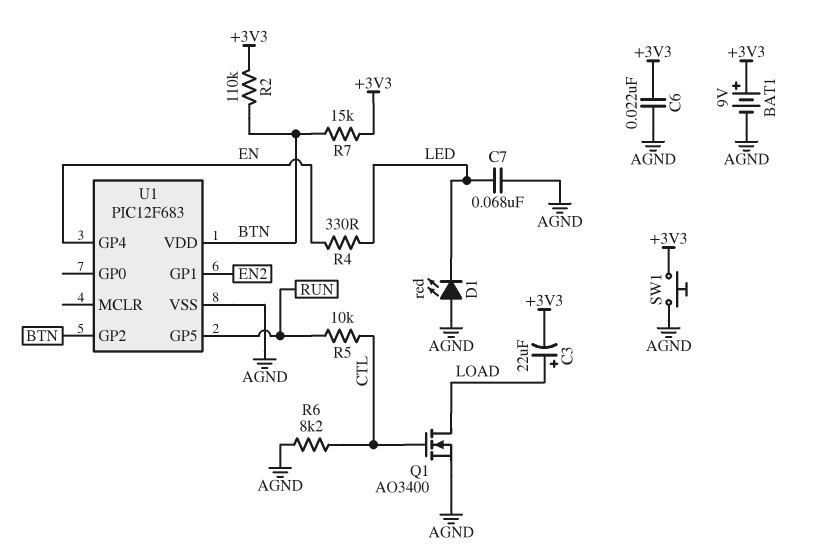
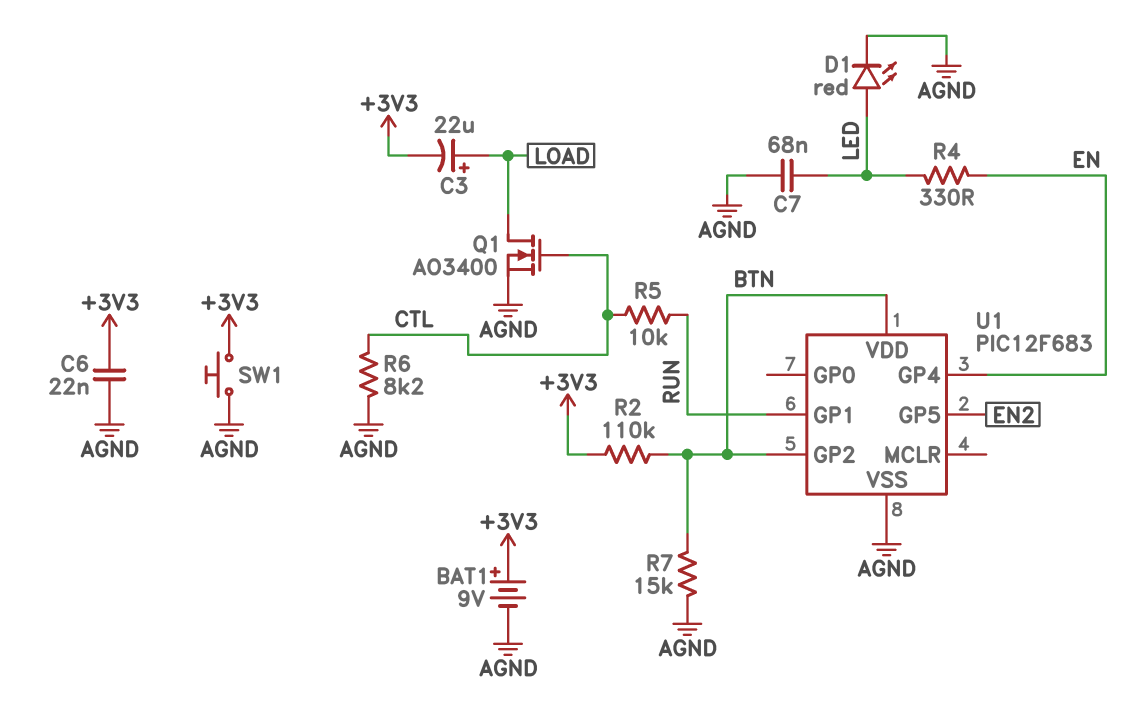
D1: LED red (A AGND, K LED) -> LED red (A LED, K AGND)
R7: 15k (+3V3, BTN) -> 15k (AGND, BTN)
U1 pin GP1: EN2 -> RUN
U1 pin GP5: RUN -> EN2

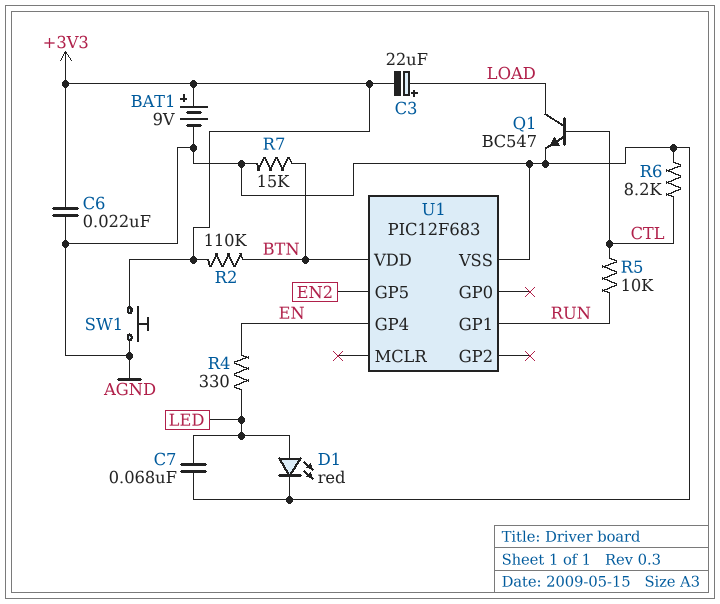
Q1: NMOS AO3400 (G CTL, D LOAD, S AGND) -> NPN BC547 (B CTL, C LOAD, E AGND)
U1 pin GP2: BTN -> none

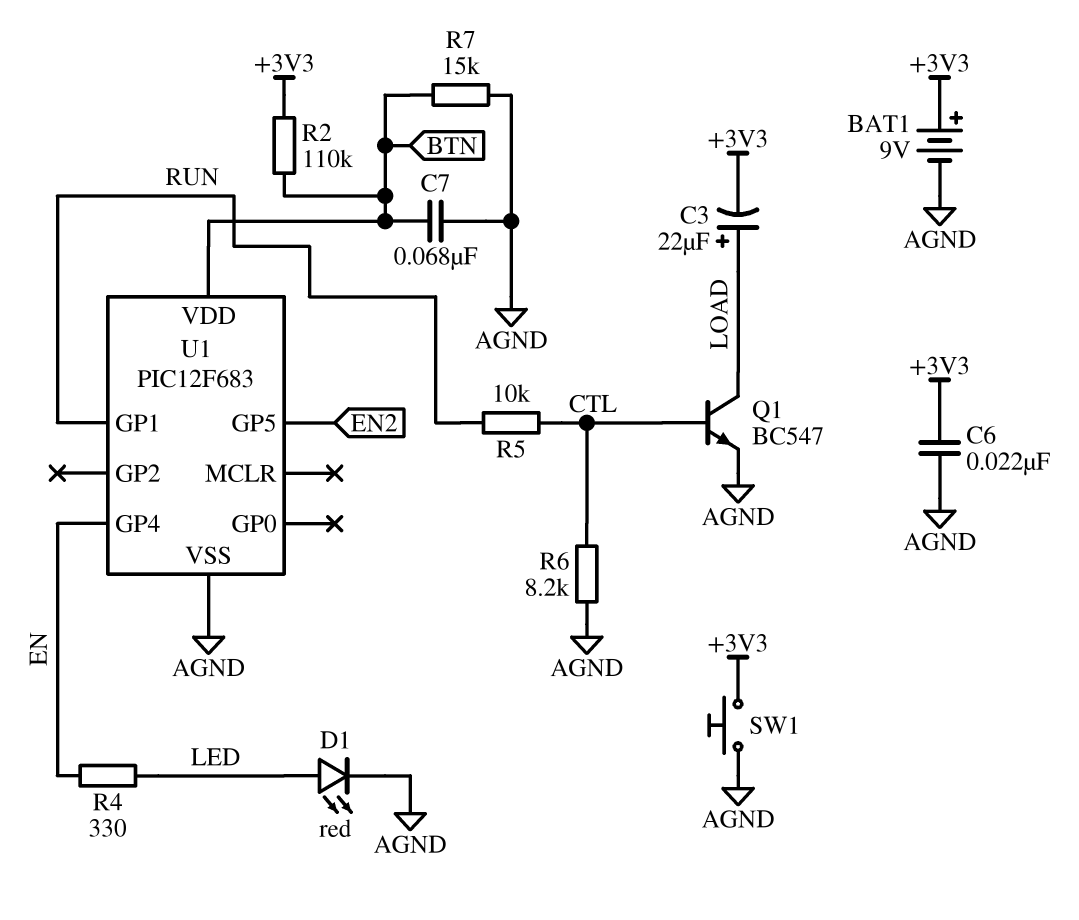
C7: 68nF (AGND, LED) -> 68nF (AGND, BTN)

